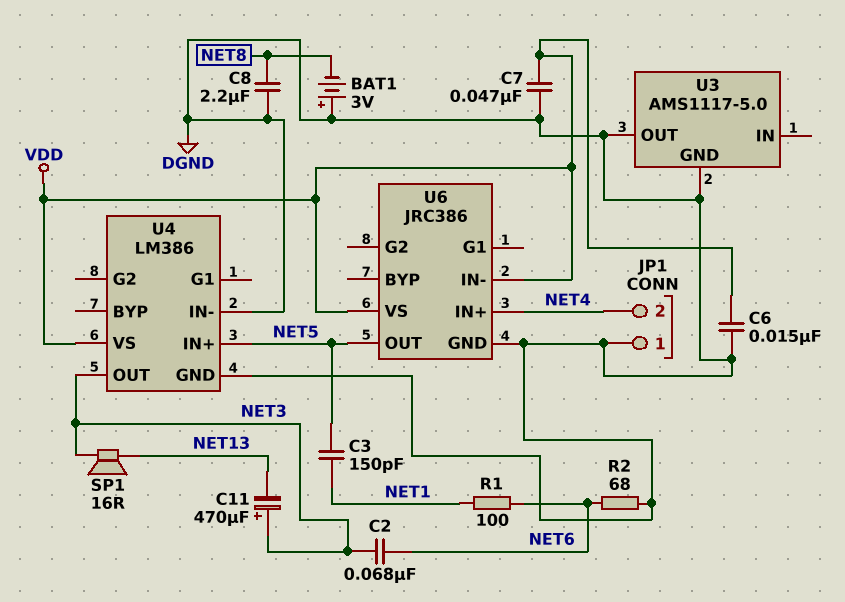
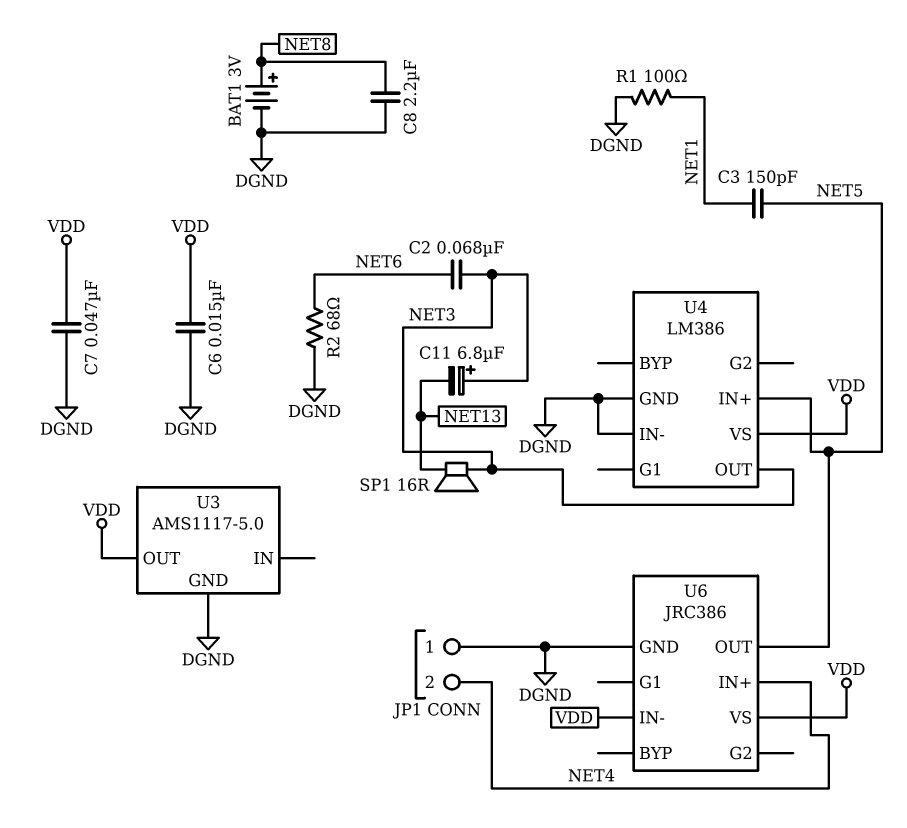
BAT1: 3V (plus DGND, minus NET8) -> 3V (plus NET8, minus DGND)
C11: 470uF (plus NET3, minus NET13) -> 6.8uF (plus NET3, minus NET13)
R1: 100 (NET1, NET6) -> 100 (DGND, NET1)
U3 pin OUT: DGND -> VDD

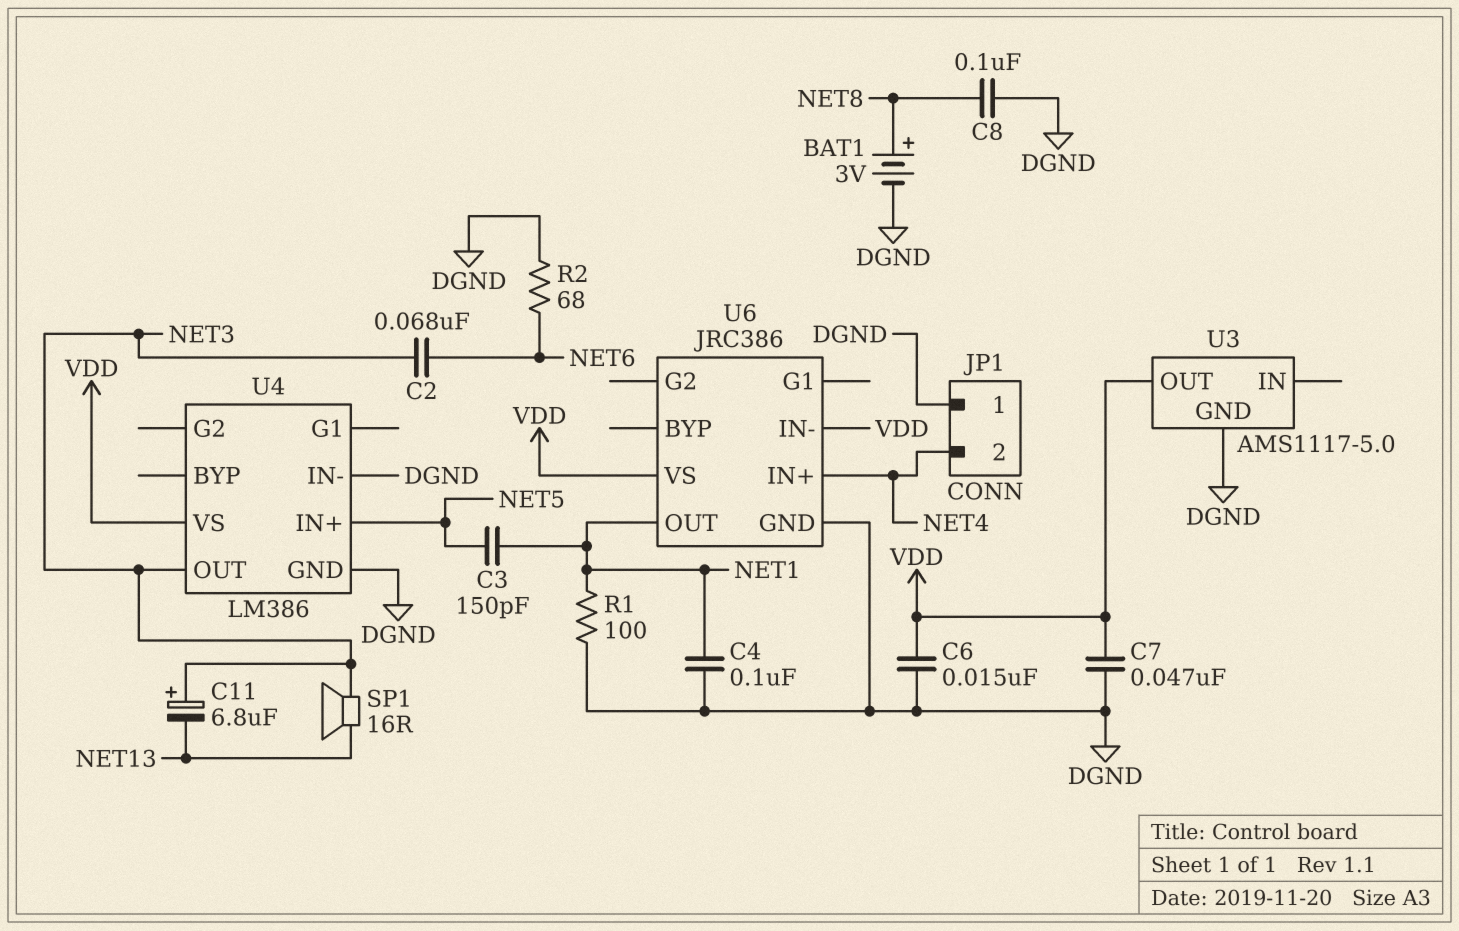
C4: none -> 100nF (DGND, NET1)
C8: 2.2uF (DGND, NET8) -> 100nF (DGND, NET8)
U6 pin OUT: NET5 -> NET1

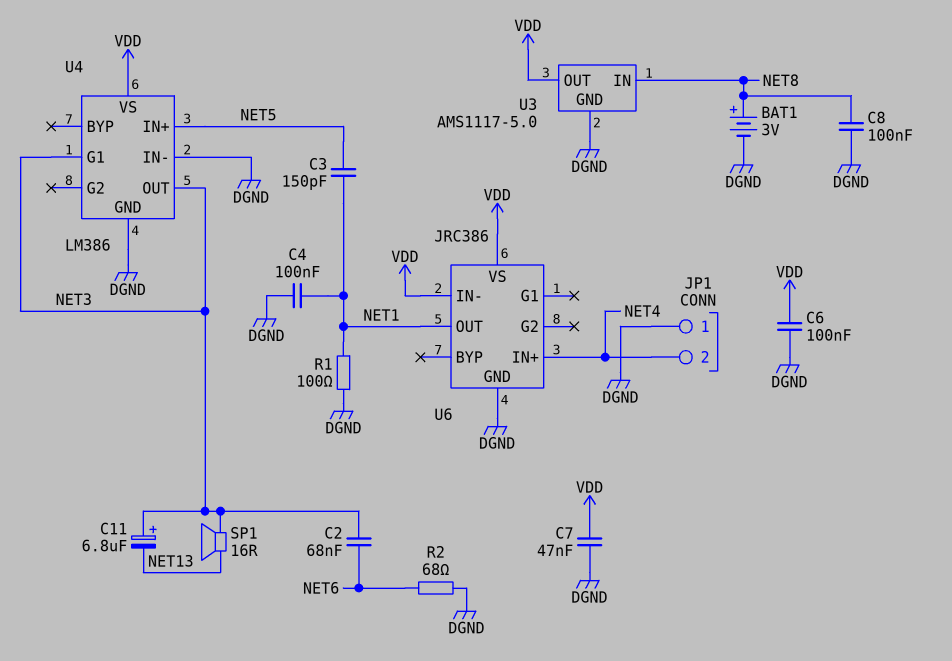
C6: 15nF (DGND, VDD) -> 100nF (DGND, VDD)
U3 pin IN: none -> NET8
U4 pin G1: none -> NET3

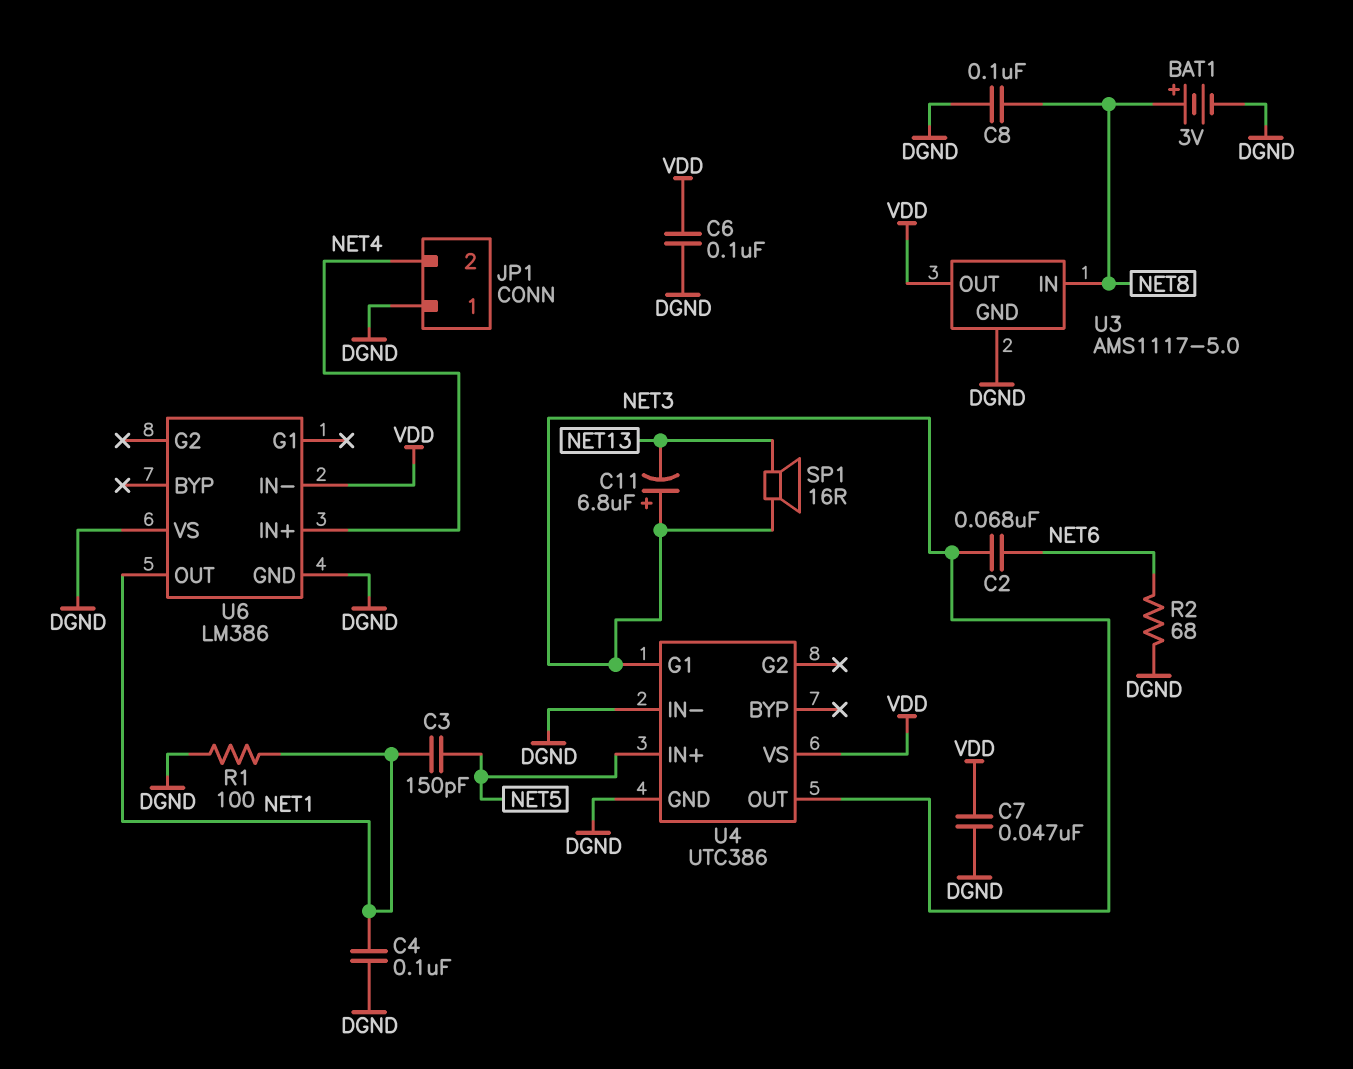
U4: LM386 -> UTC386
U6: JRC386 -> LM386
U6 pin VS: VDD -> DGND

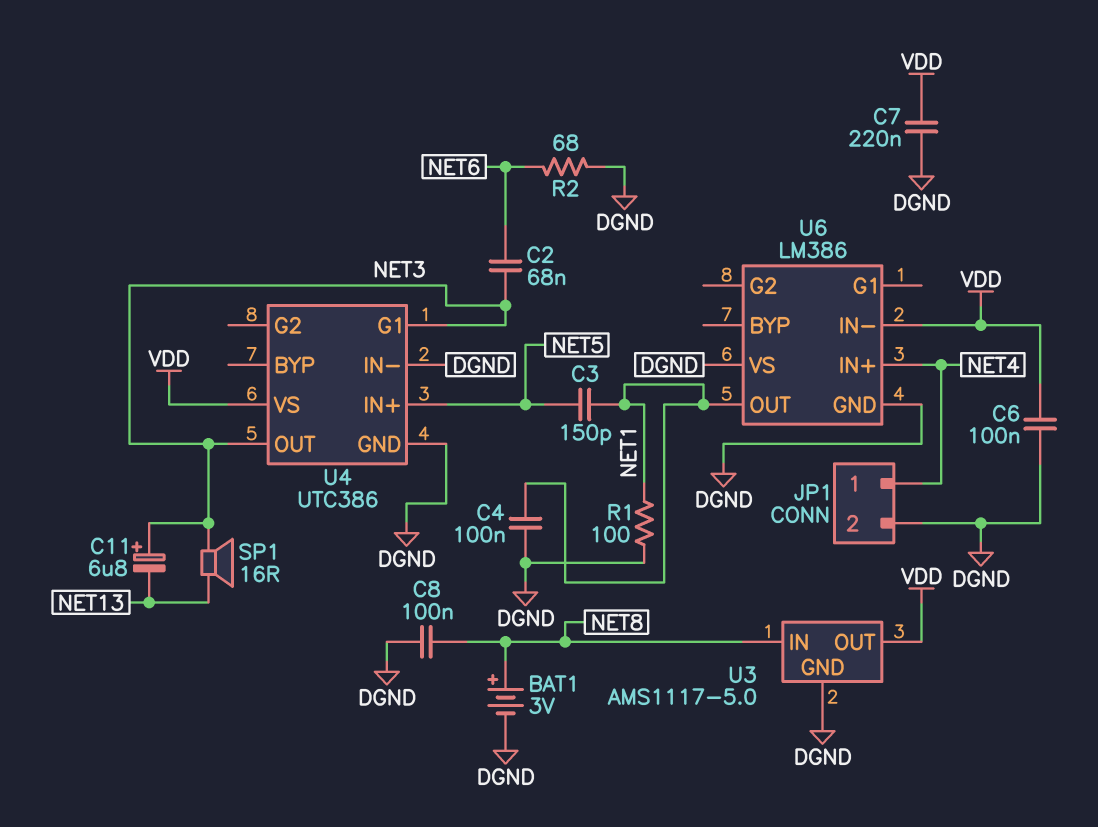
C7: 47nF (DGND, VDD) -> 220nF (DGND, VDD)
JP1 pin 1: DGND -> NET4
JP1 pin 2: NET4 -> DGND

